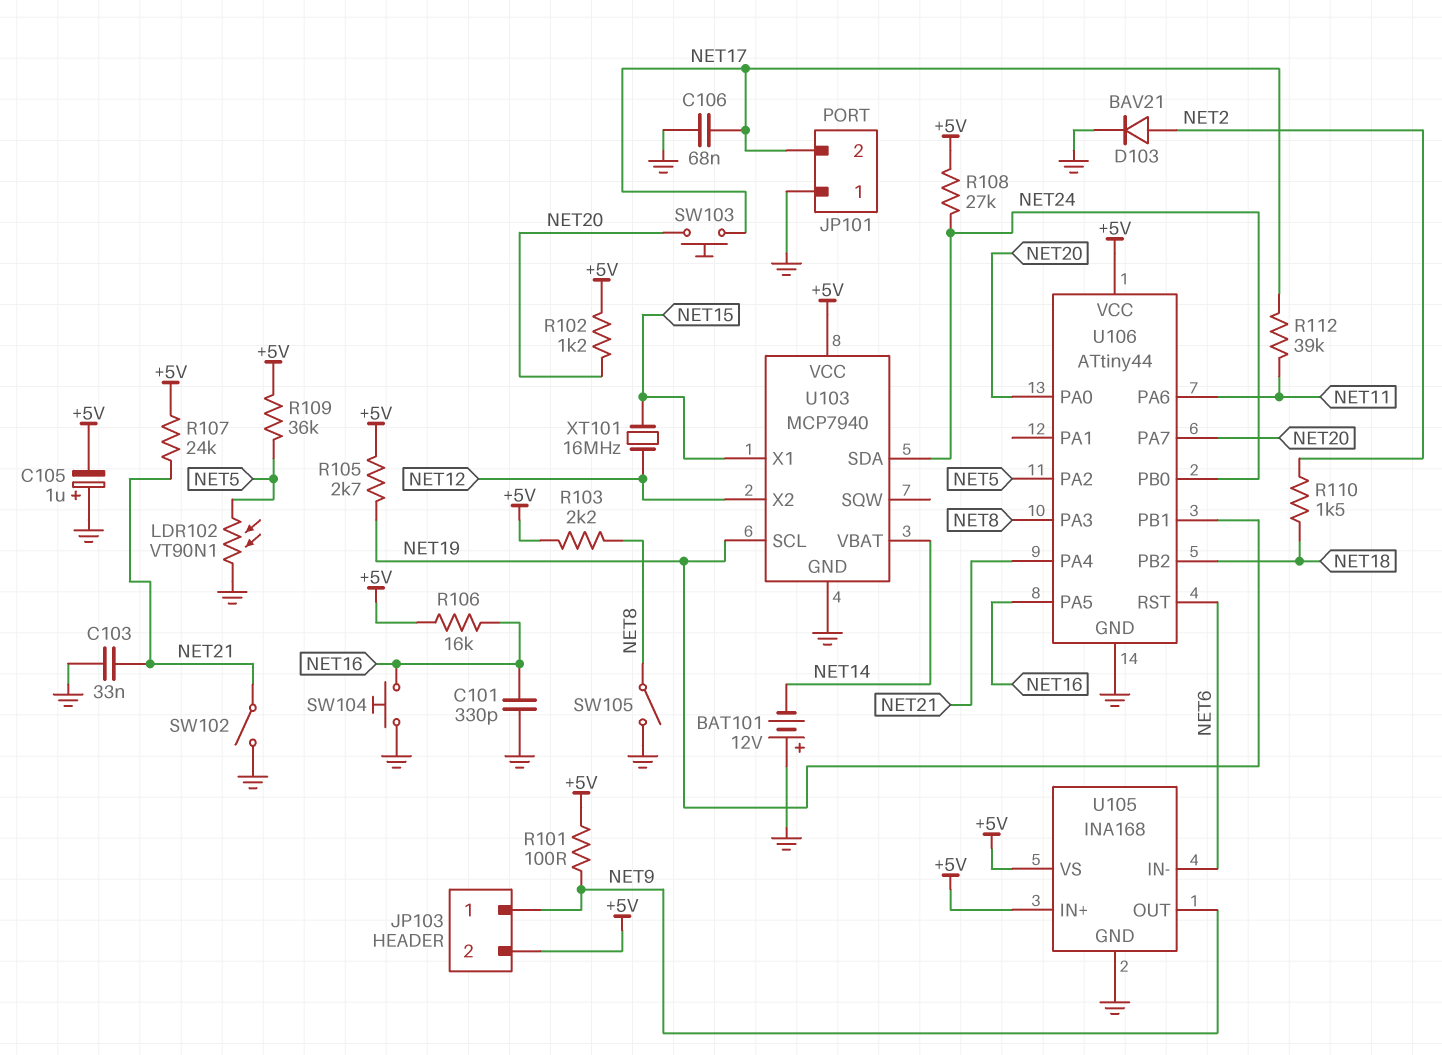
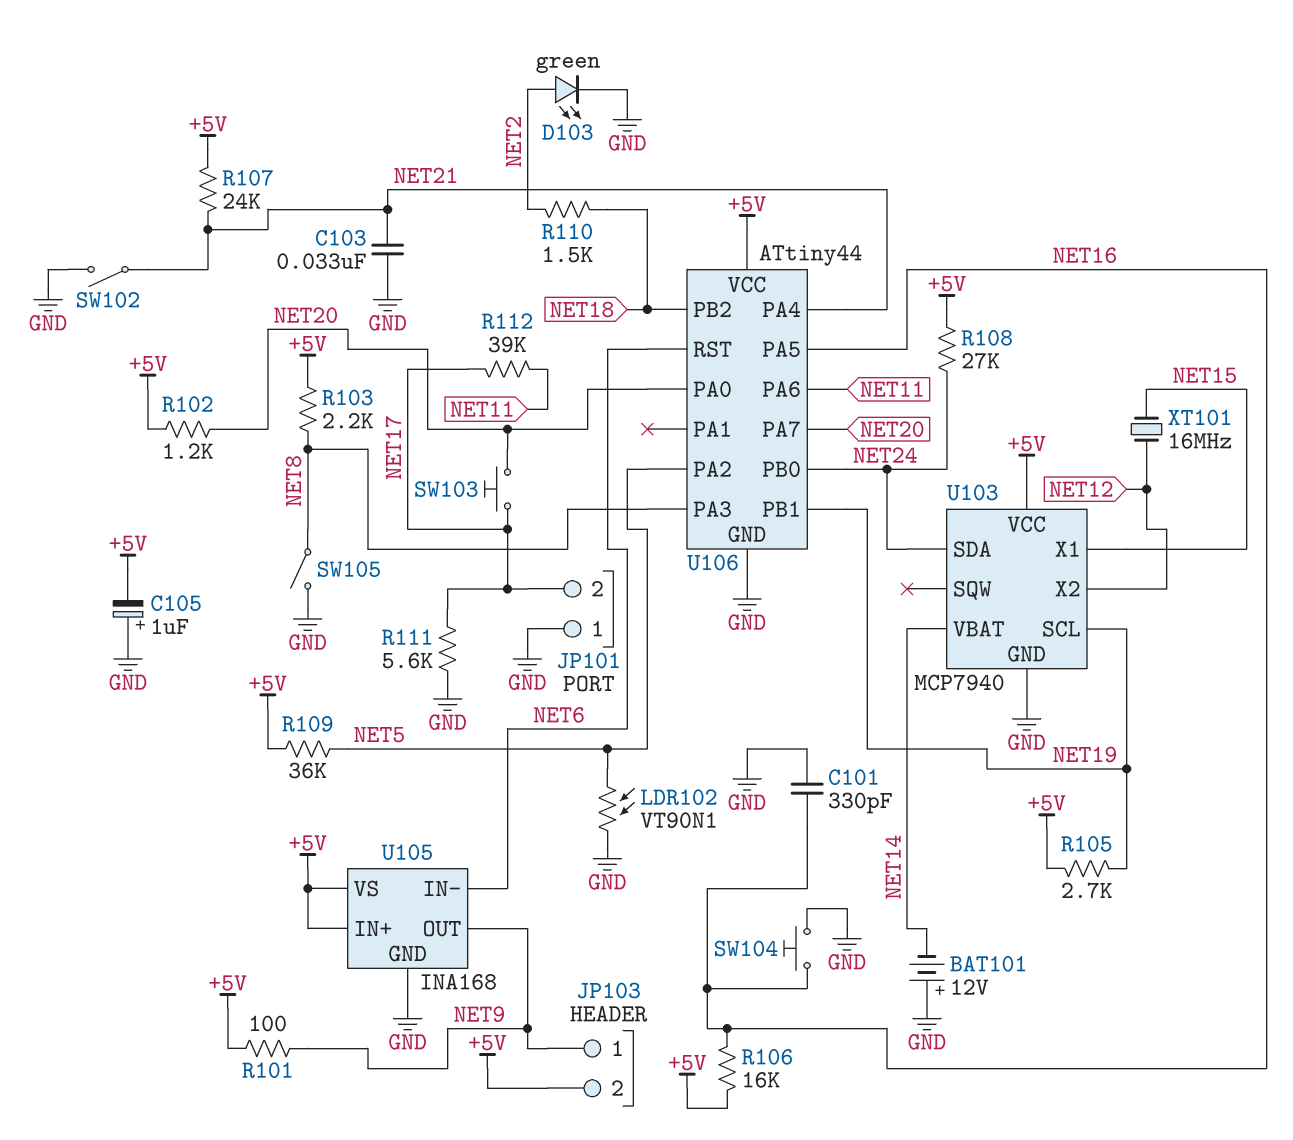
C106: 68nF (GND, NET17) -> none
D103: diode BAV21 (A NET2, K GND) -> LED green (A NET2, K GND)
R111: none -> 5.6k (GND, NET17)

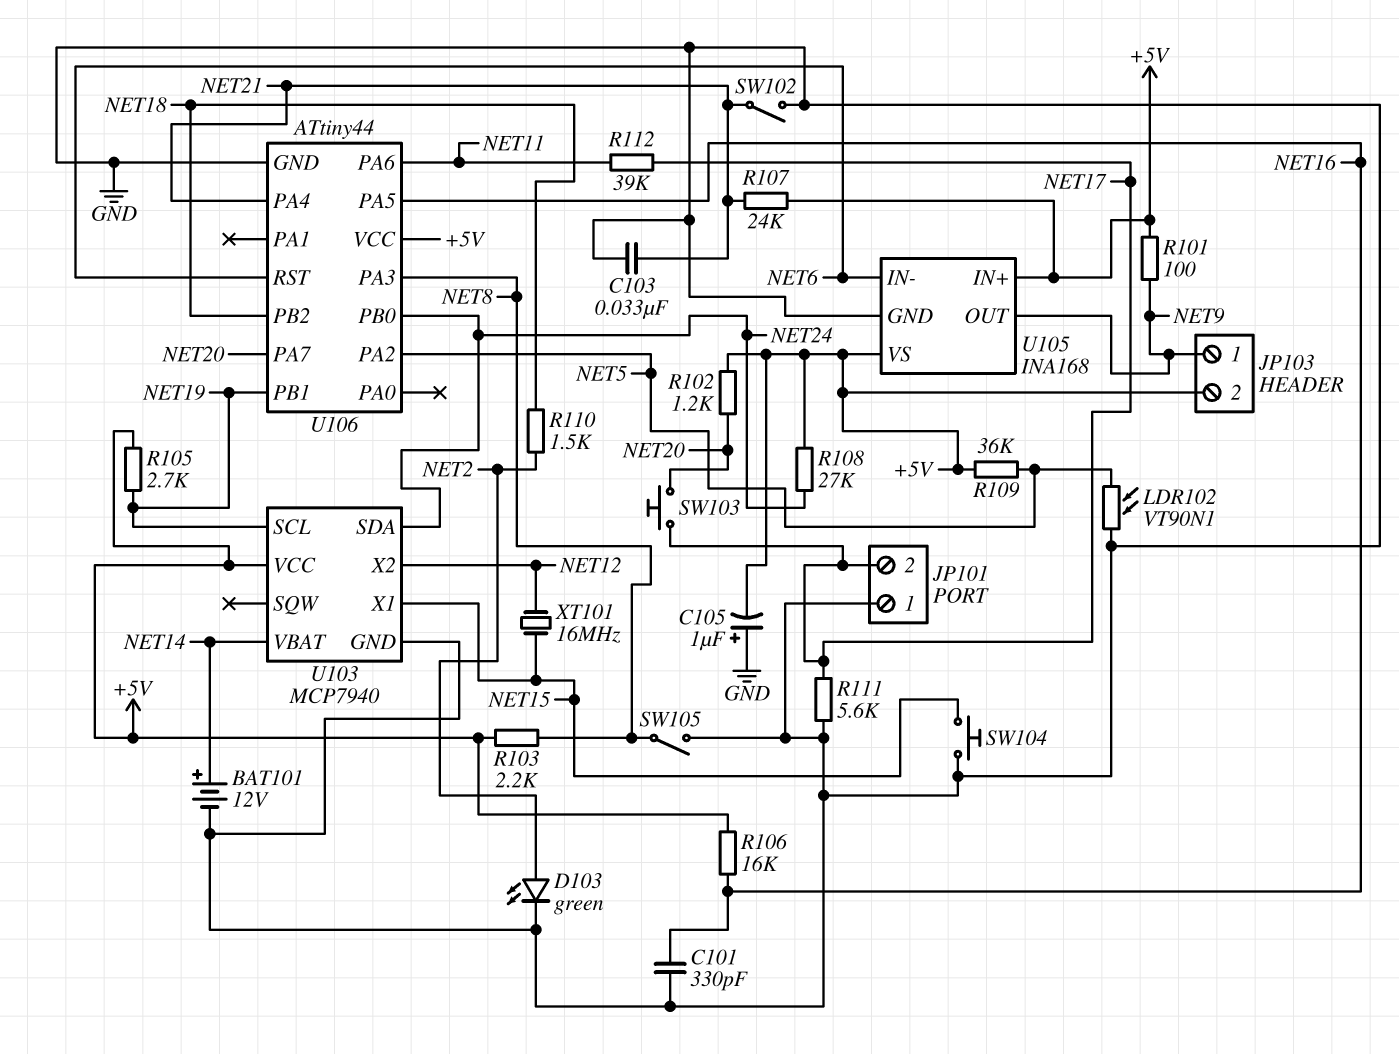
BAT101: 12V (plus GND, minus NET14) -> 12V (plus NET14, minus GND)
SW104: button (GND, NET16) -> button (GND, NET15)
U106 pin PA0: NET20 -> none

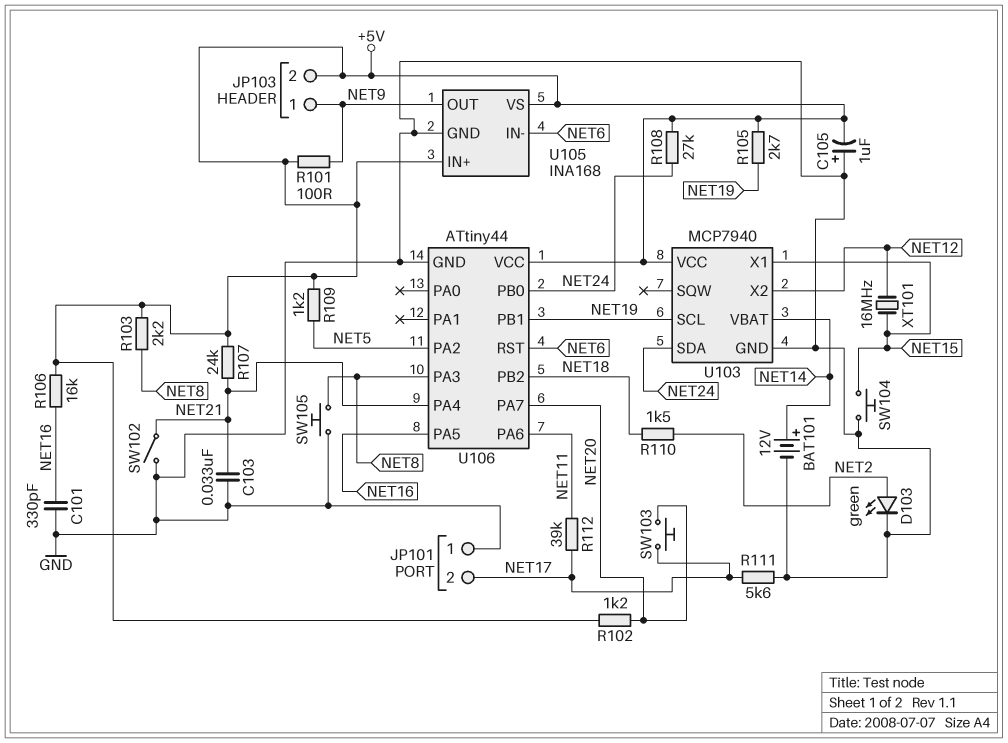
LDR102: VT90N1 (GND, NET5) -> none
R109: 36k (+5V, NET5) -> 1.2k (+5V, NET5)
SW105: switch (GND, NET8) -> button (GND, NET8)

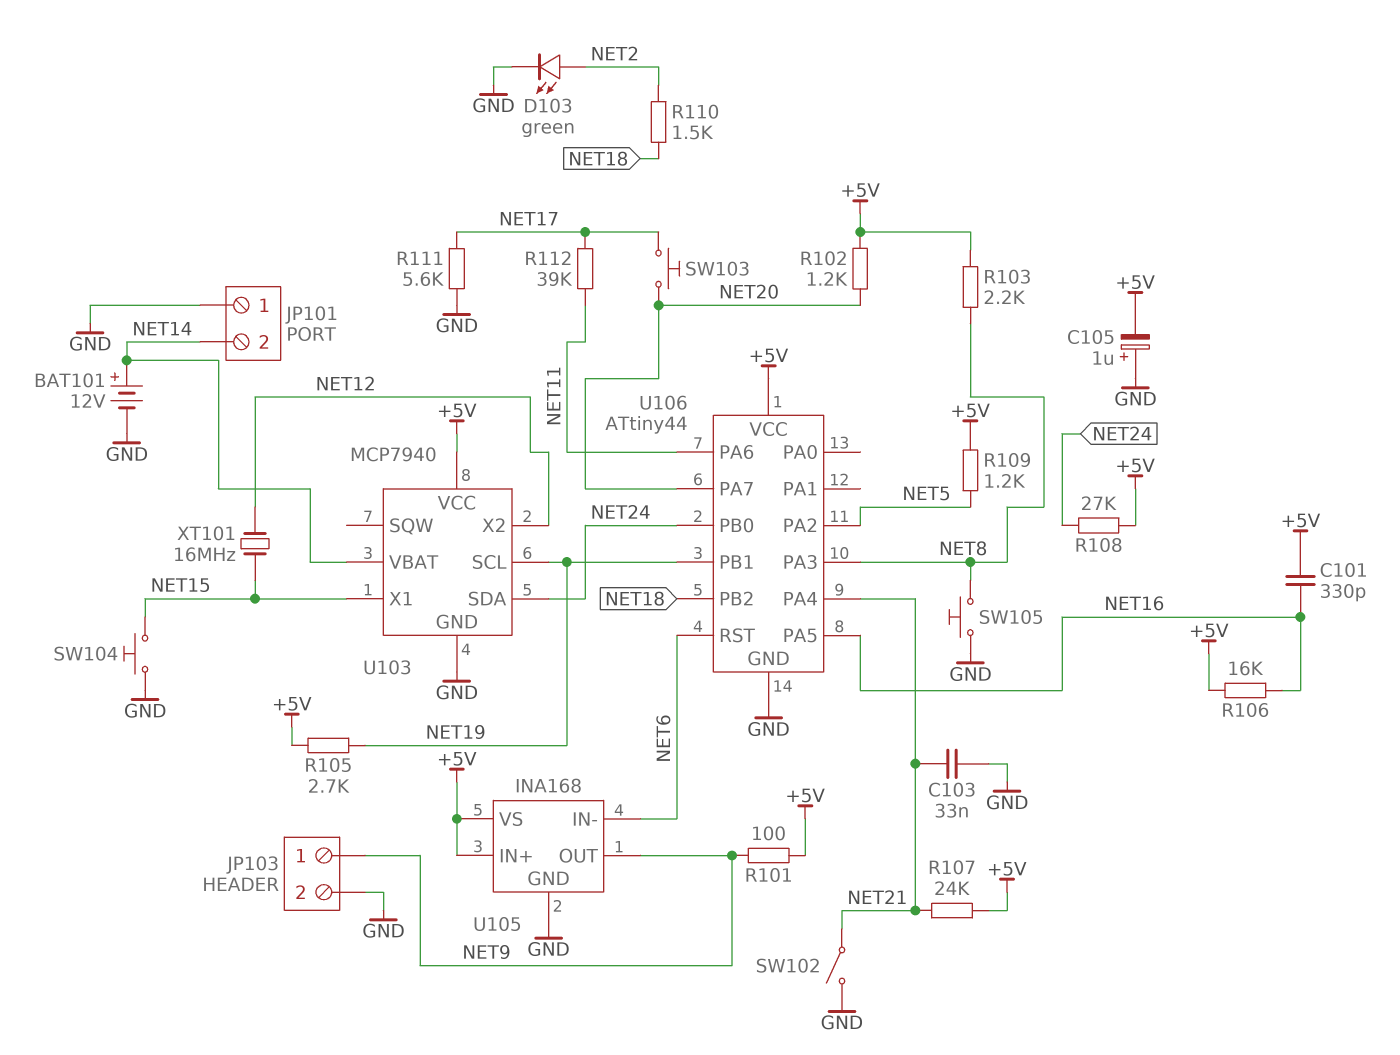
C101: 330pF (GND, NET16) -> 330pF (+5V, NET16)
JP101 pin 2: NET17 -> NET14
JP103 pin 2: +5V -> GND

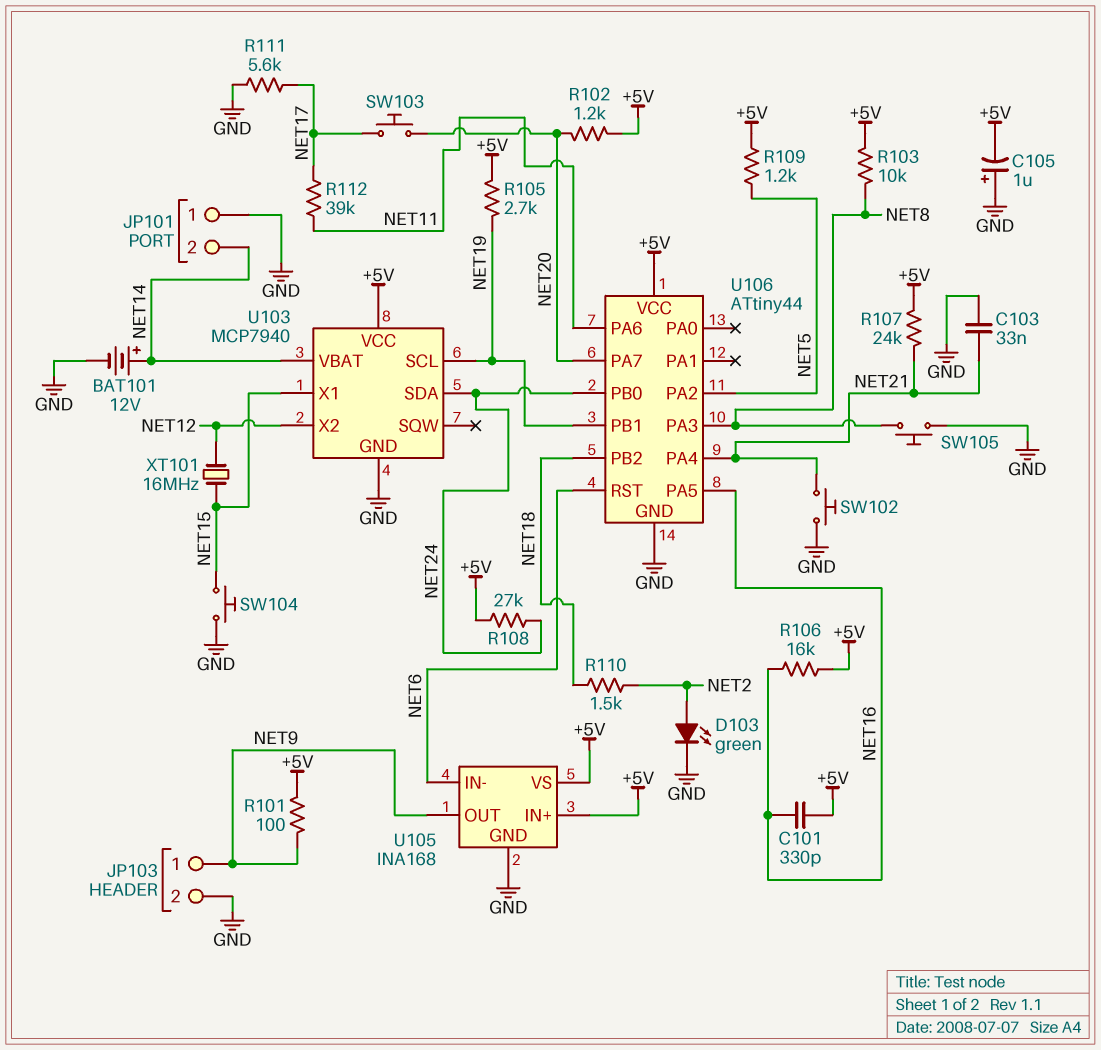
R103: 2.2k (+5V, NET8) -> 10k (+5V, NET8)
SW102: switch (GND, NET21) -> button (GND, NET21)

